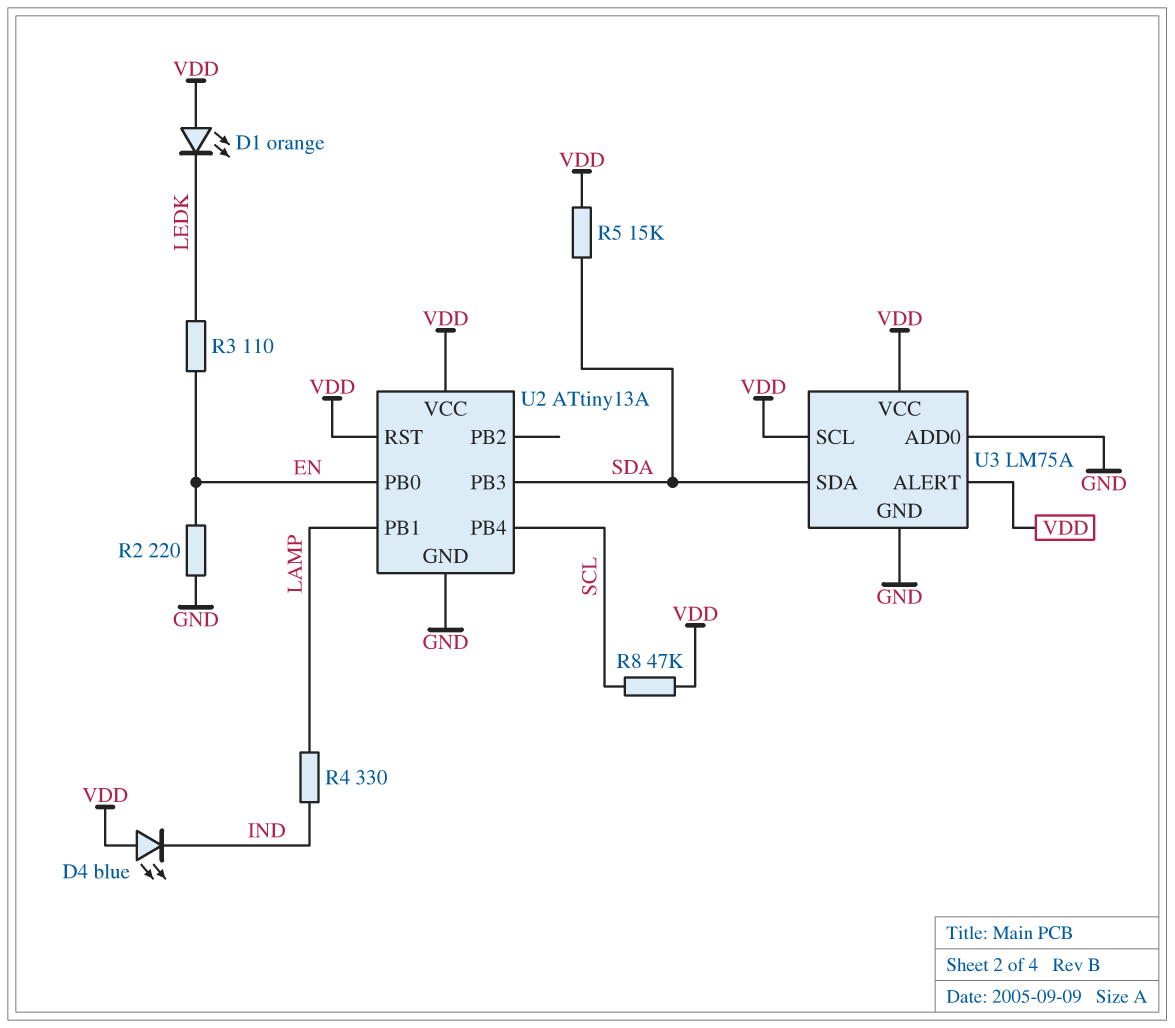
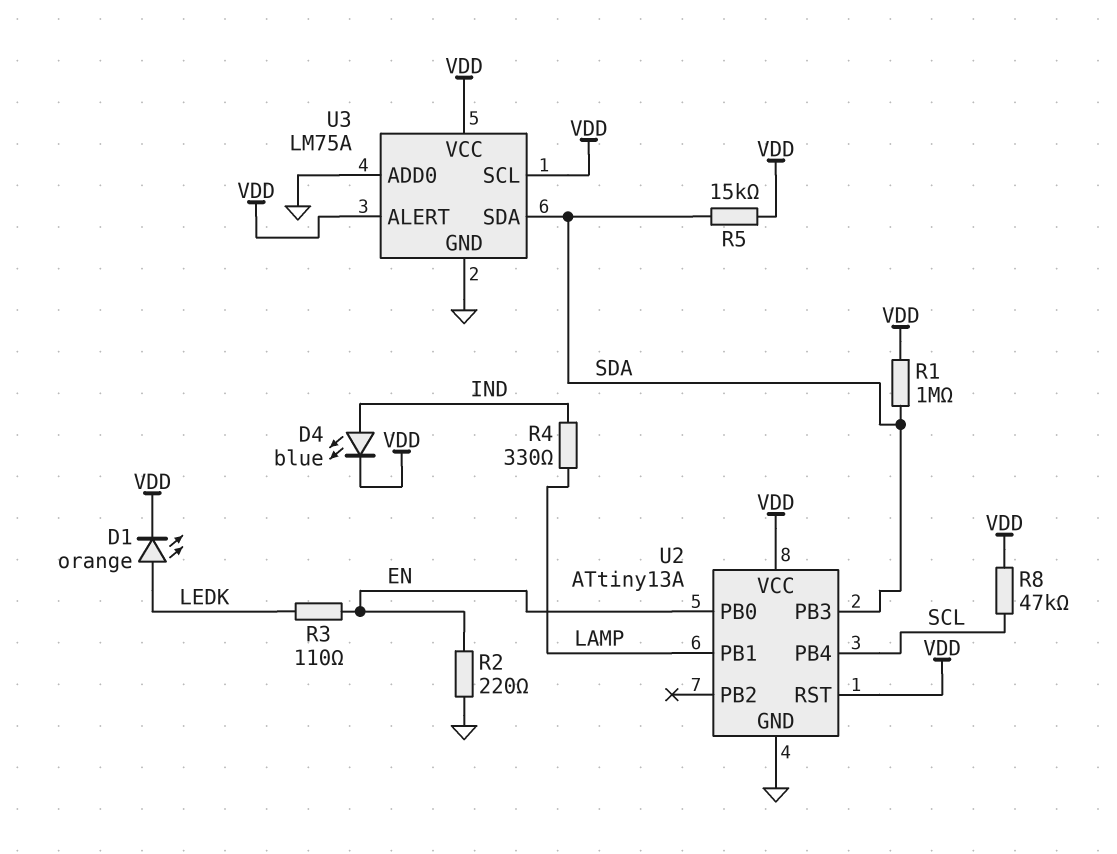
D1: LED orange (A VDD, K LEDK) -> LED orange (A LEDK, K VDD)
D4: LED blue (A VDD, K IND) -> LED blue (A IND, K VDD)
R1: none -> 1M (SDA, VDD)

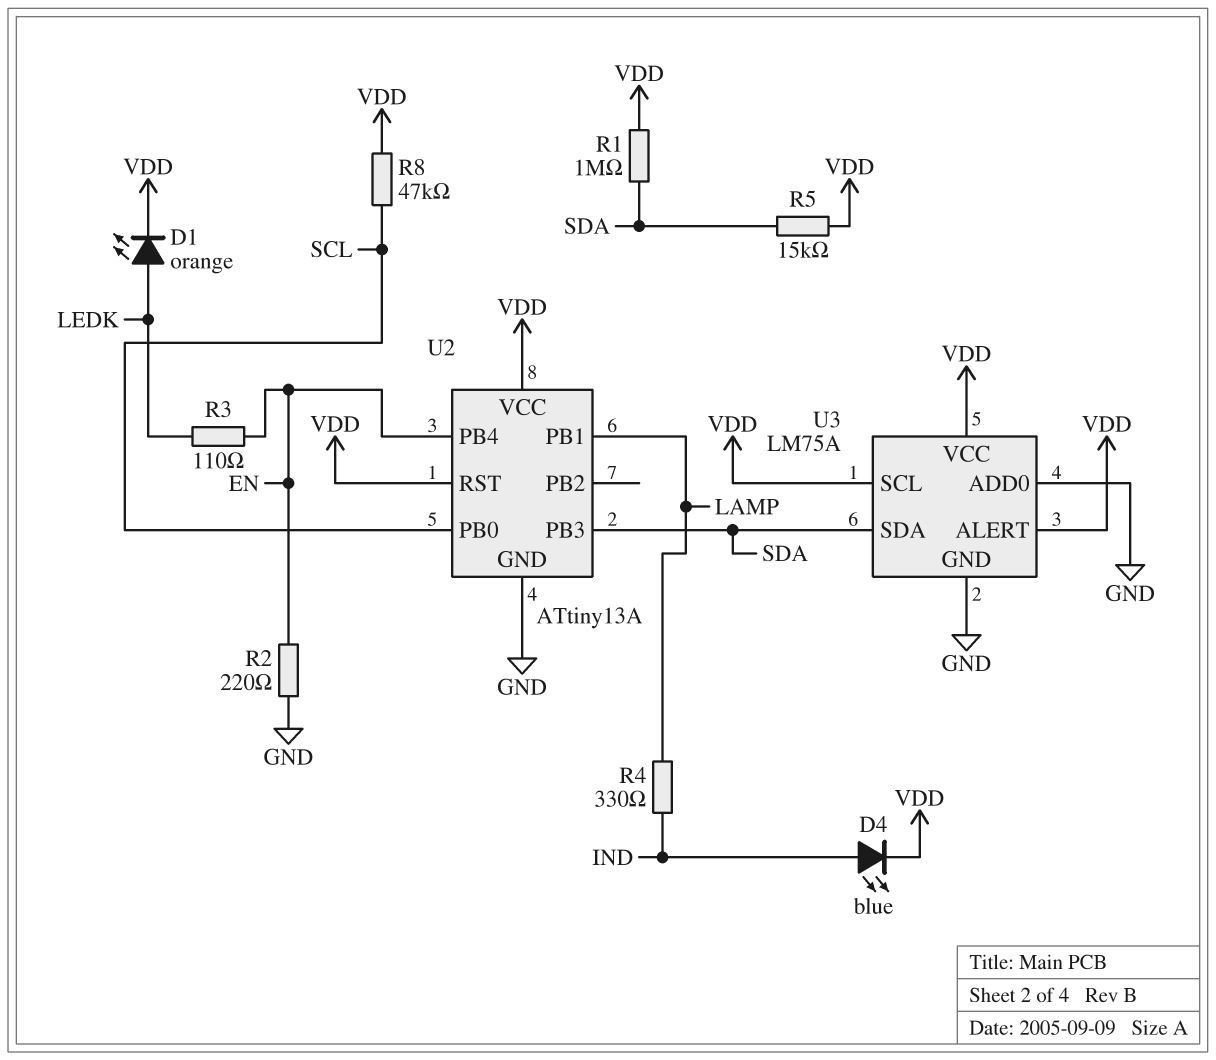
U2 pin PB0: EN -> SCL
U2 pin PB4: SCL -> EN

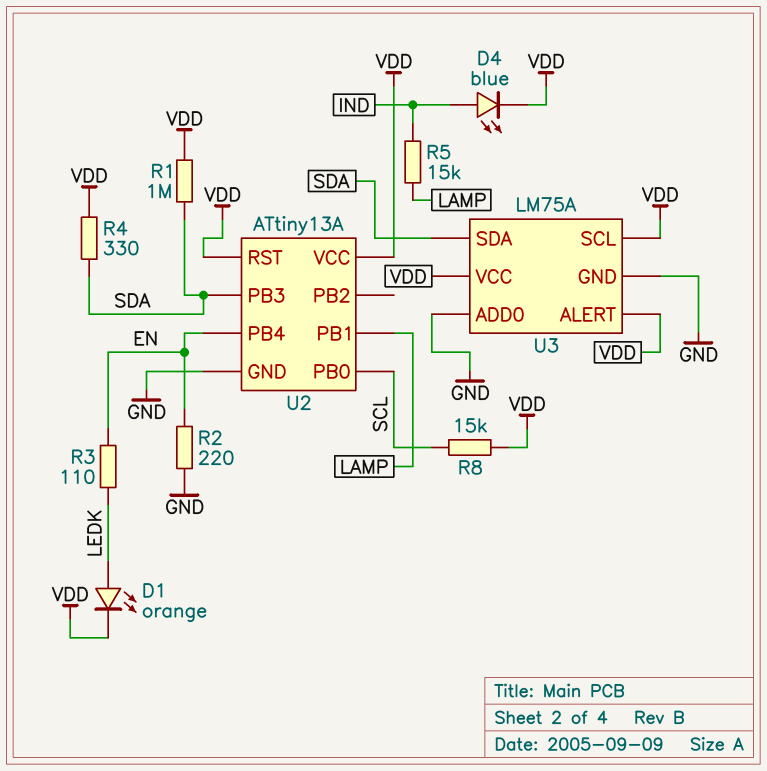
R4: 330 (IND, LAMP) -> 330 (SDA, VDD)
R5: 15k (SDA, VDD) -> 15k (IND, LAMP)
R8: 47k (SCL, VDD) -> 15k (SCL, VDD)

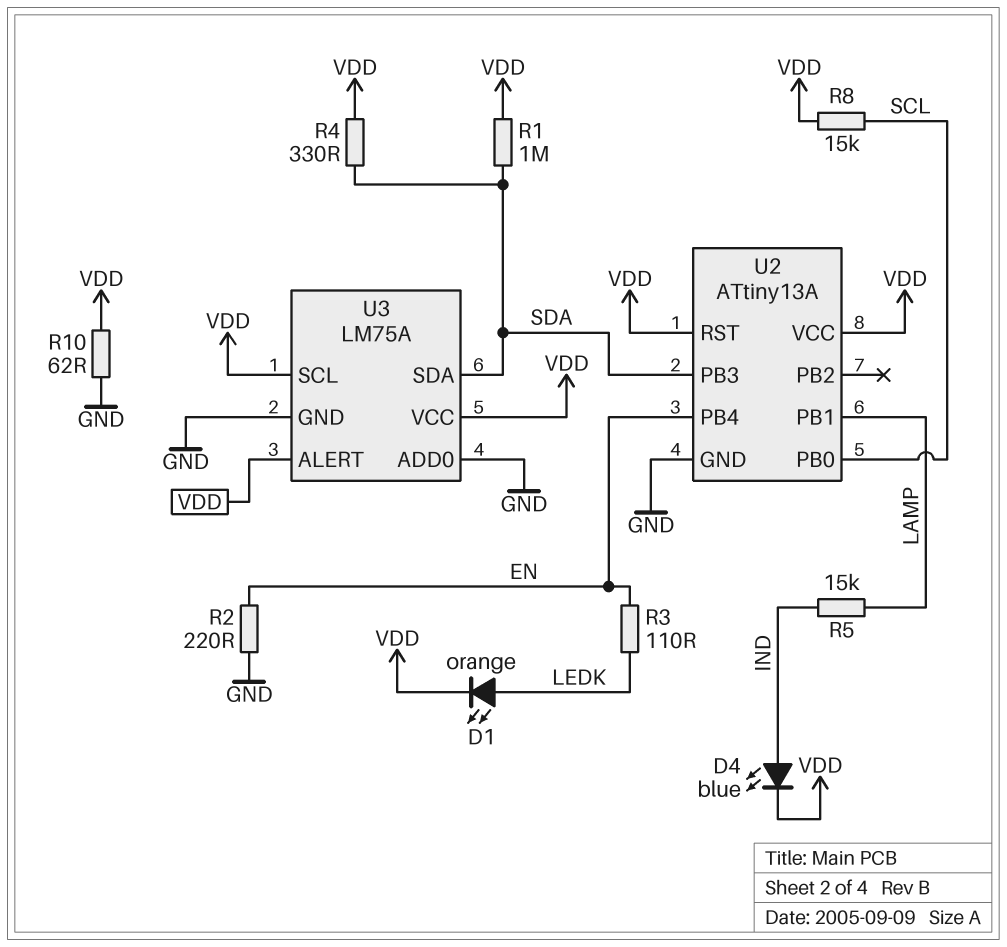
R10: none -> 62 (GND, VDD)

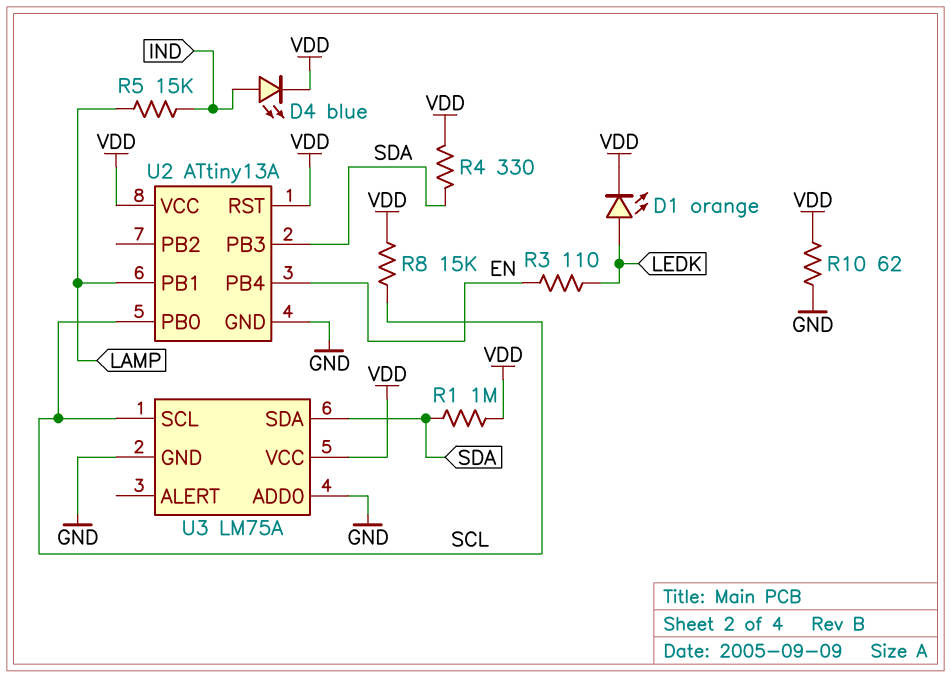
R2: 220 (EN, GND) -> none
U3 pin ALERT: VDD -> none
U3 pin SCL: VDD -> SCL

